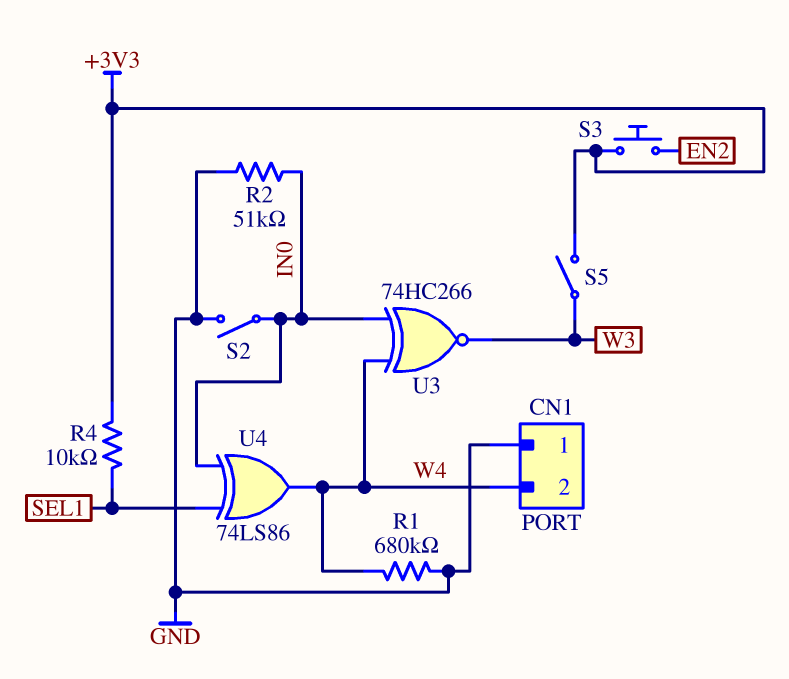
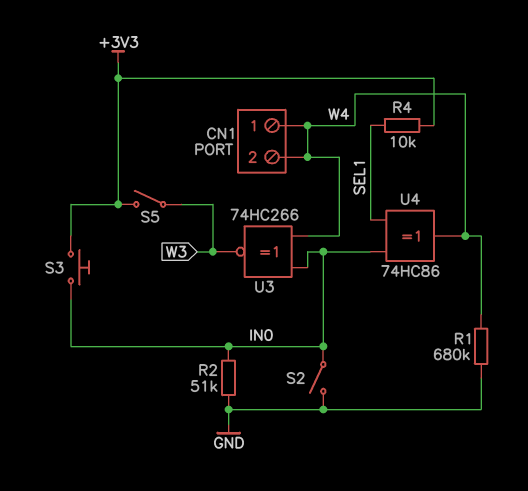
CN1 pin 1: GND -> W4
S3: button (+3V3, EN2) -> button (+3V3, IN0)
U4: XOR 74LS86 (in IN0, in SEL1, out W4) -> XOR 74HC86 (in IN0, in SEL1, out W4)

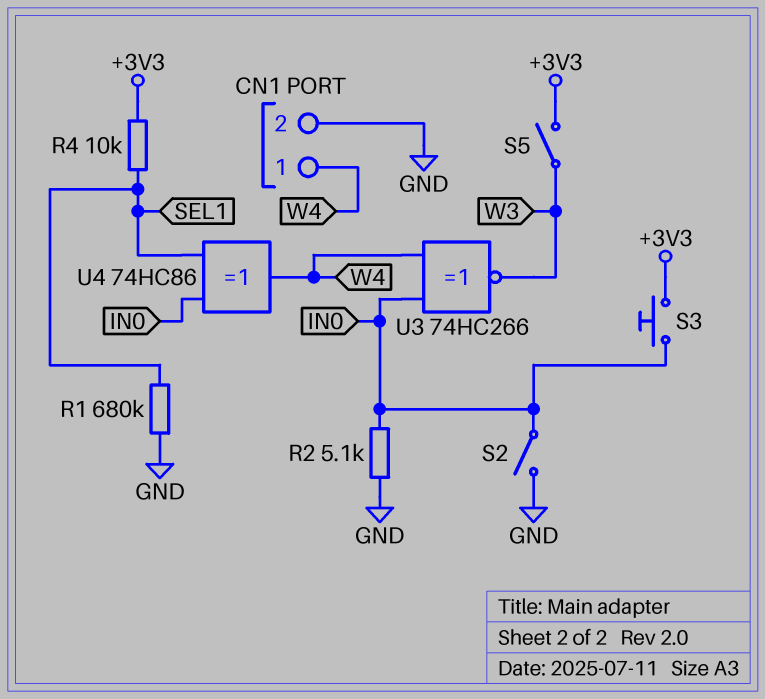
CN1 pin 2: W4 -> GND
R1: 680k (GND, W4) -> 680k (GND, SEL1)
R2: 51k (GND, IN0) -> 5.1k (GND, IN0)

